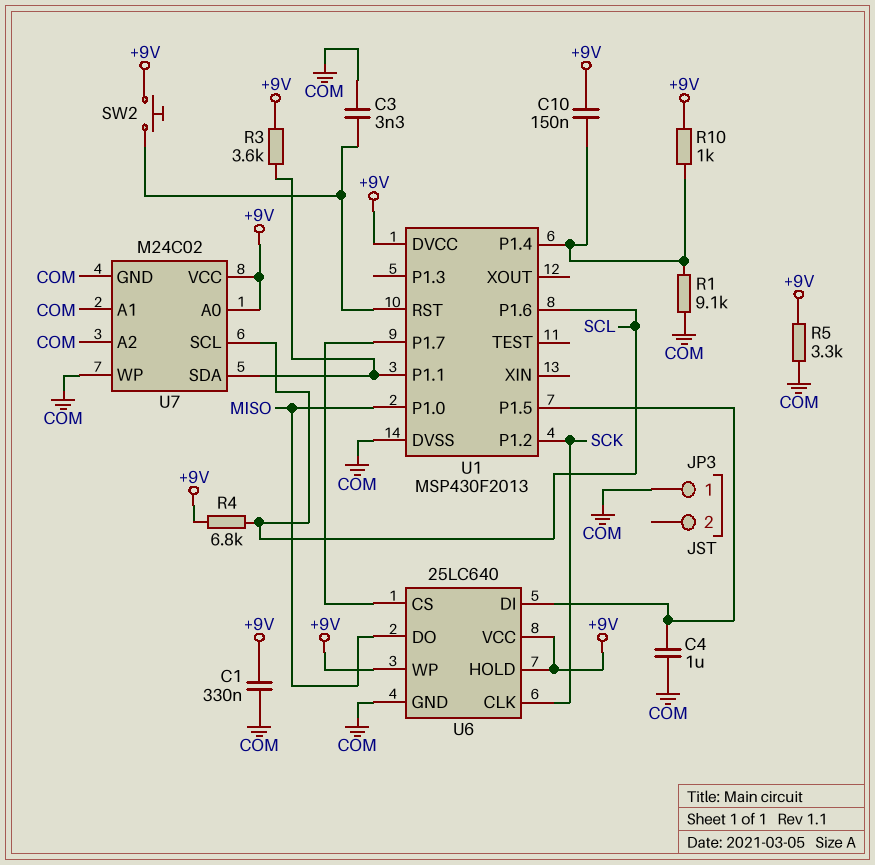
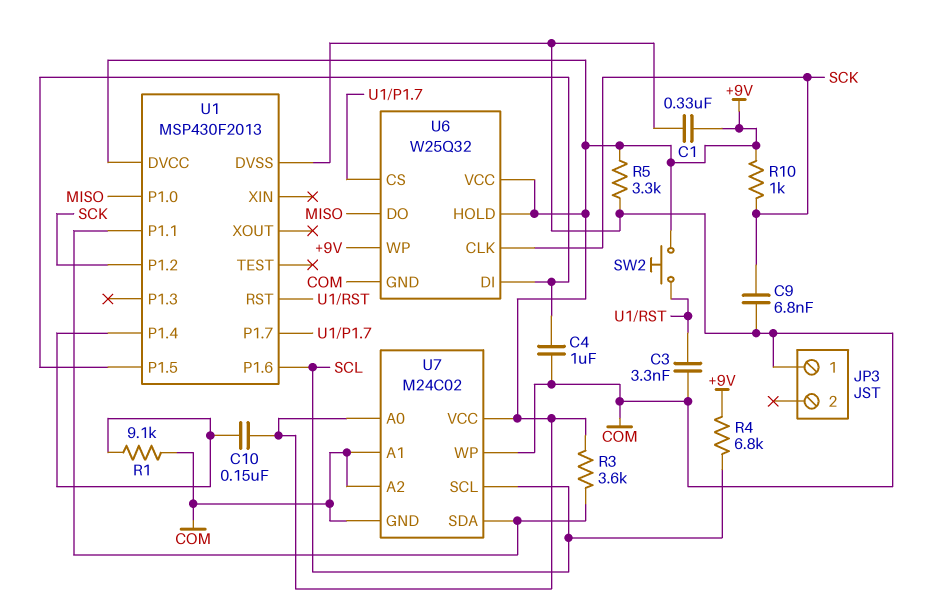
C9: none -> 6.8nF (COM, SCK)
R10: 1k (+9V, U1/P1.4) -> 1k (+9V, SCK)
U6: 25LC640 -> W25Q32

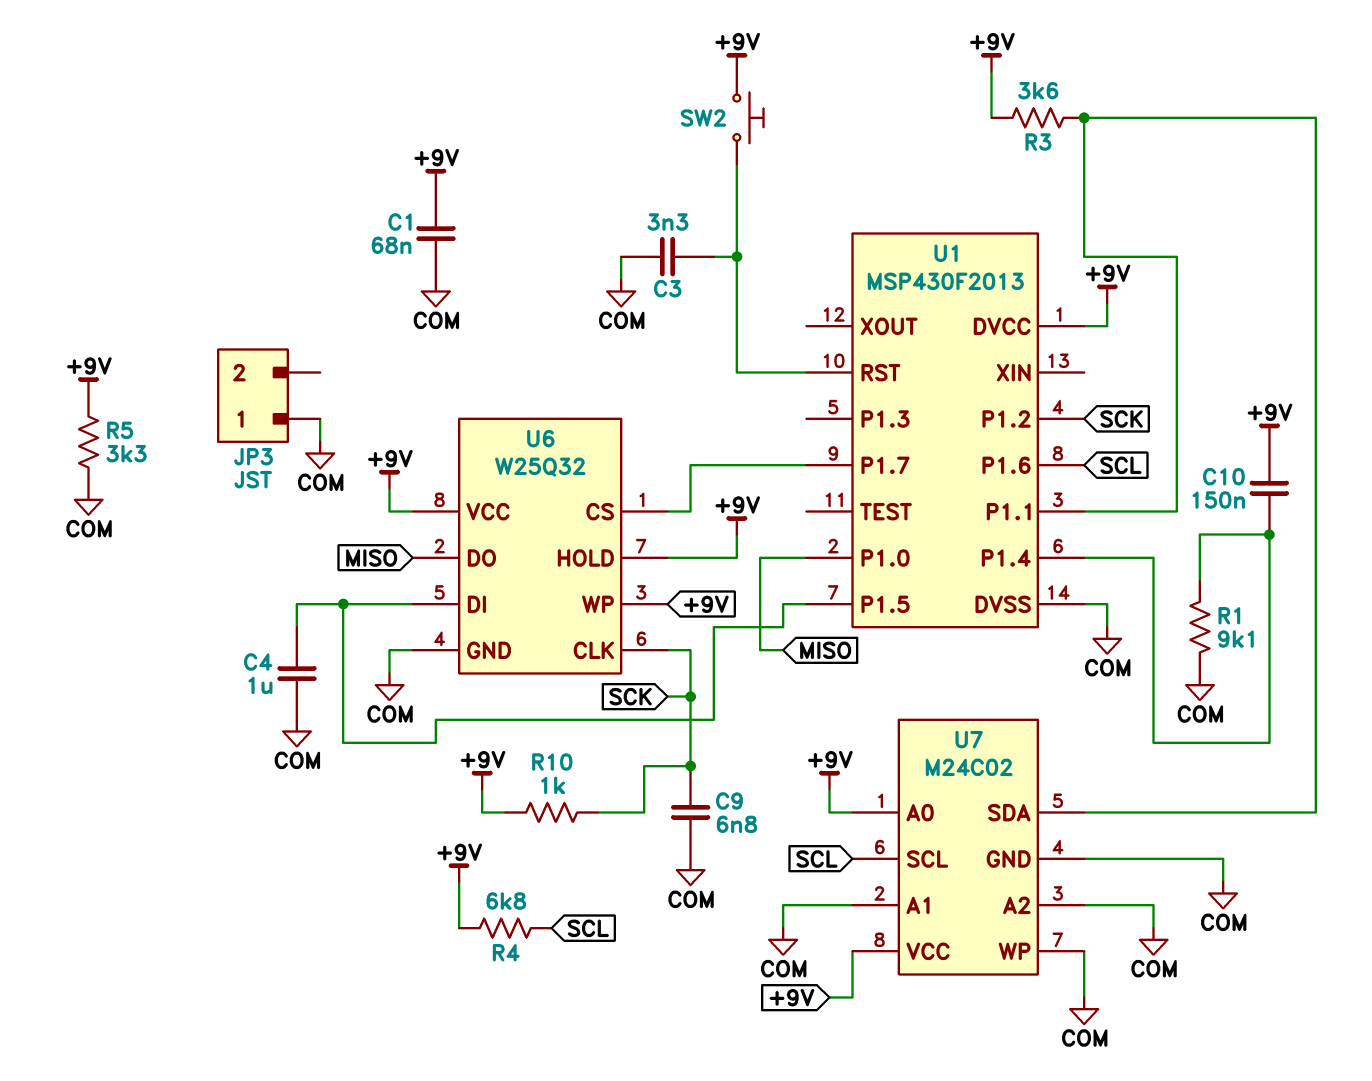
C1: 330nF (+9V, COM) -> 68nF (+9V, COM)

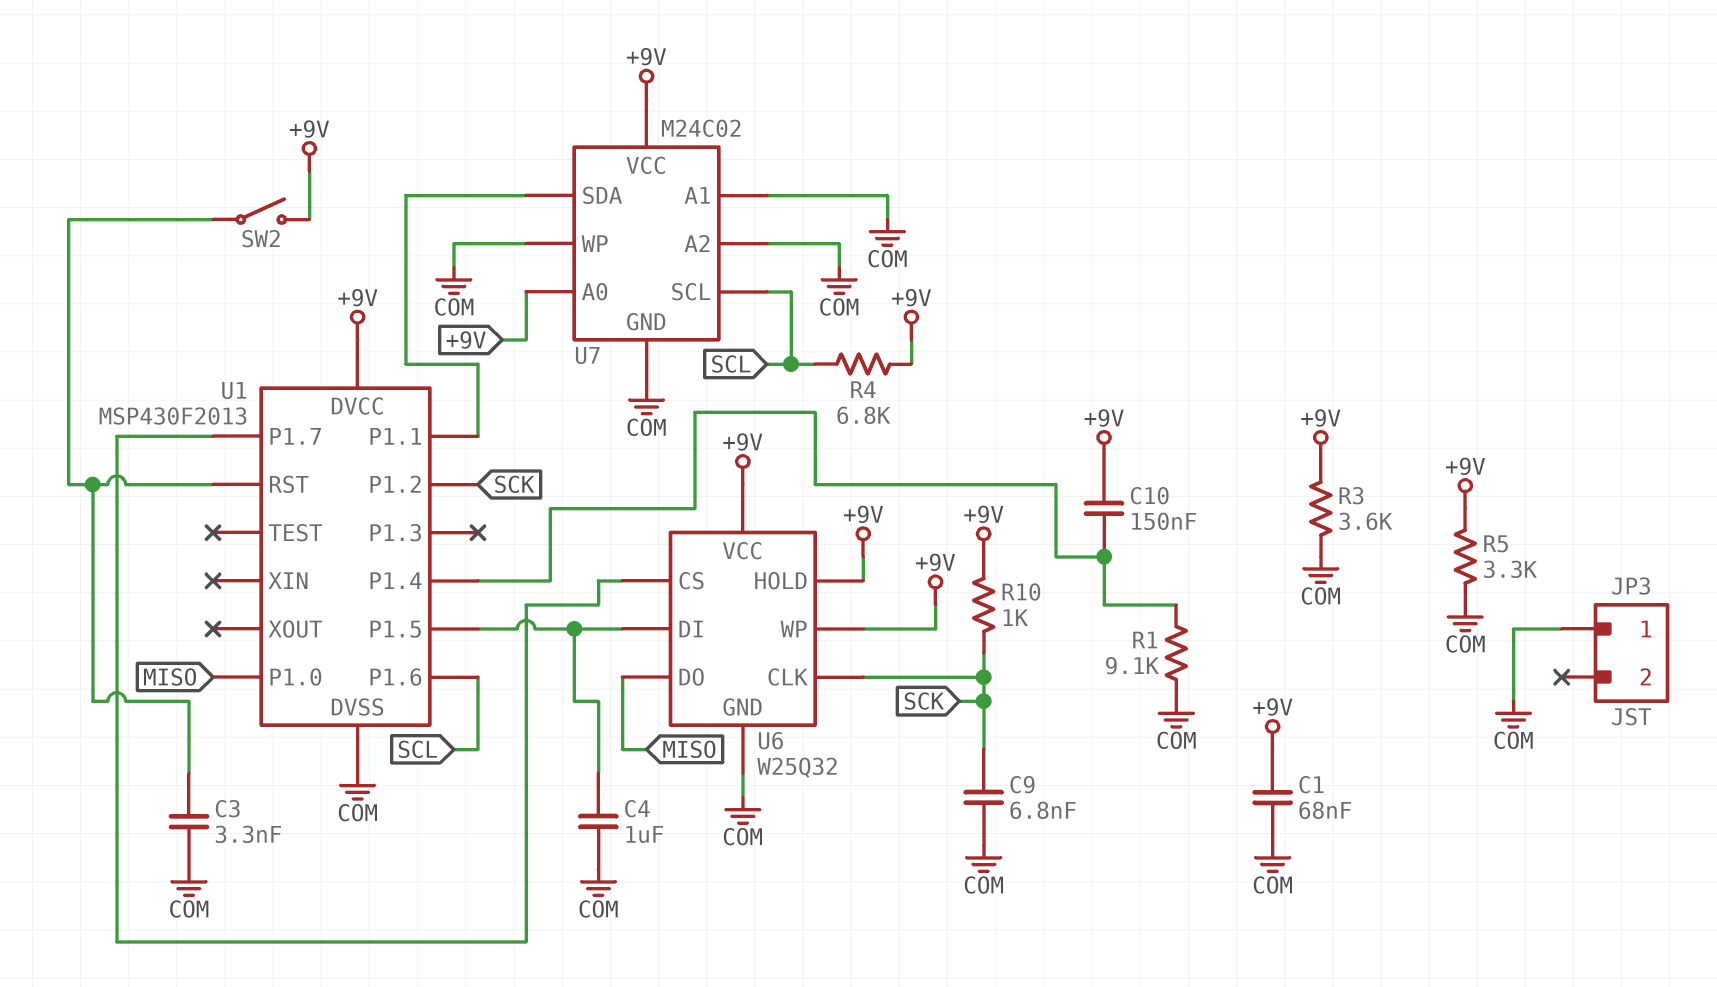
R3: 3.6k (+9V, U1/P1.1) -> 3.6k (+9V, COM)
SW2: button (+9V, U1/RST) -> switch (+9V, U1/RST)

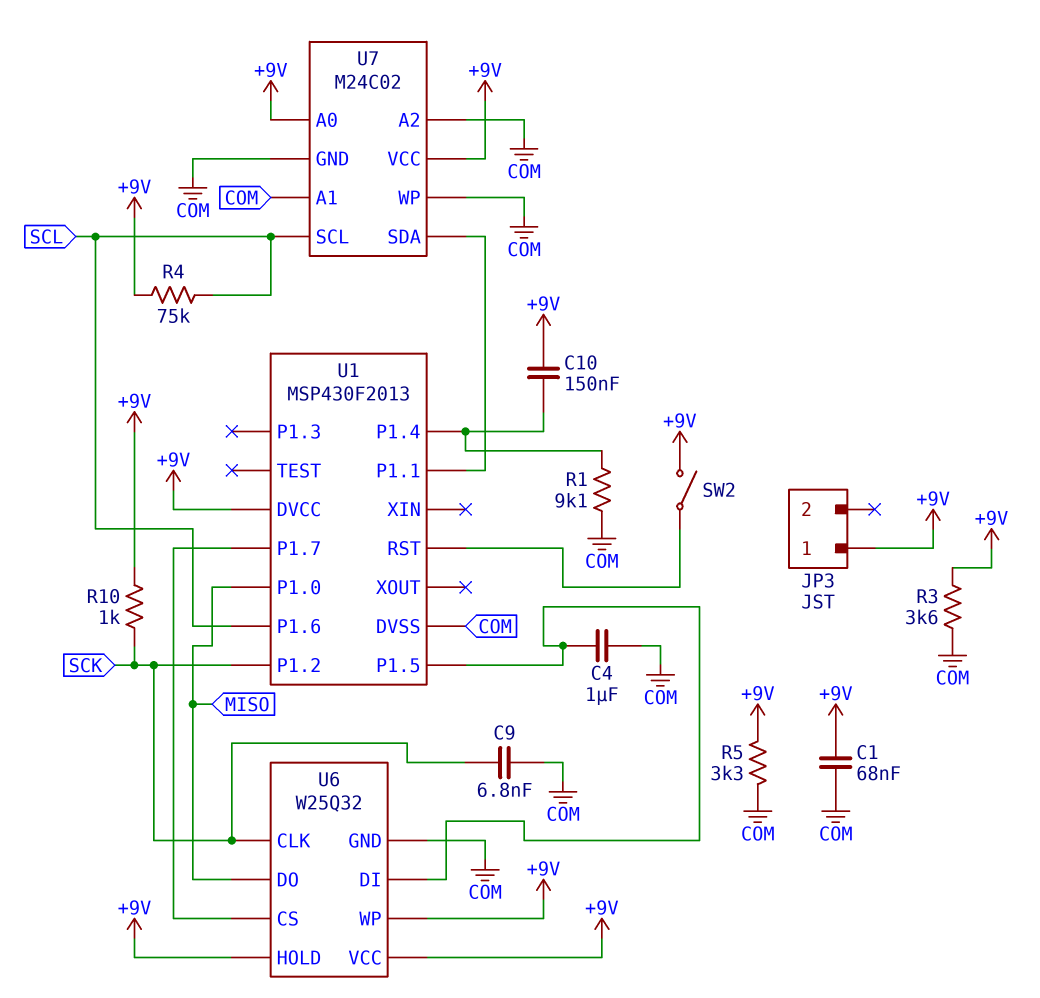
C3: 3.3nF (COM, U1/RST) -> none
JP3 pin 1: COM -> +9V
R4: 6.8k (+9V, SCL) -> 75k (+9V, SCL)

